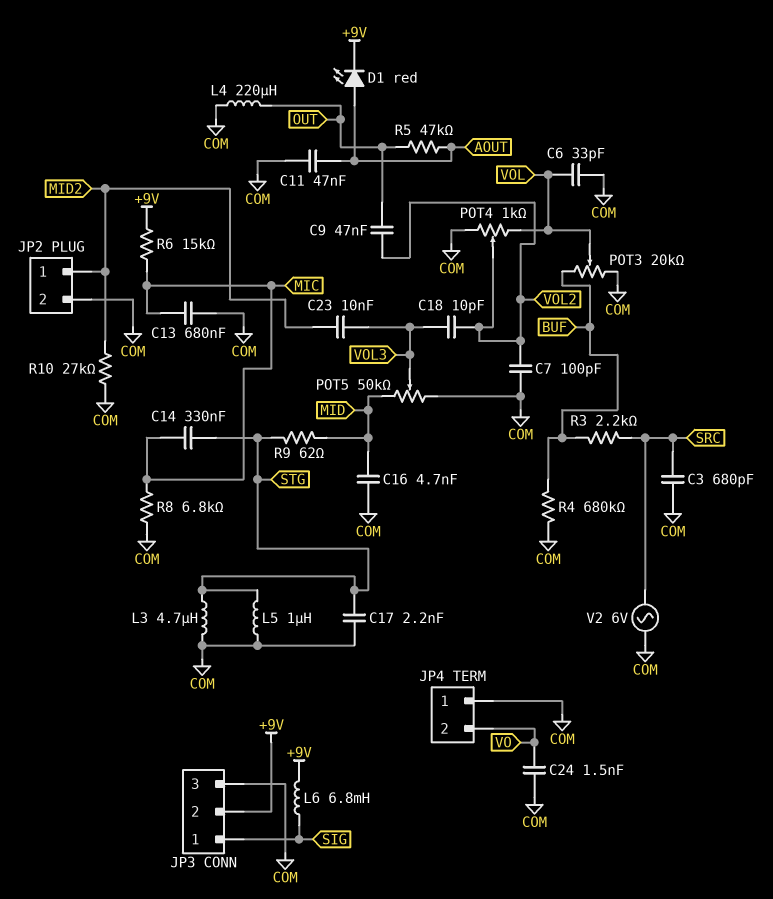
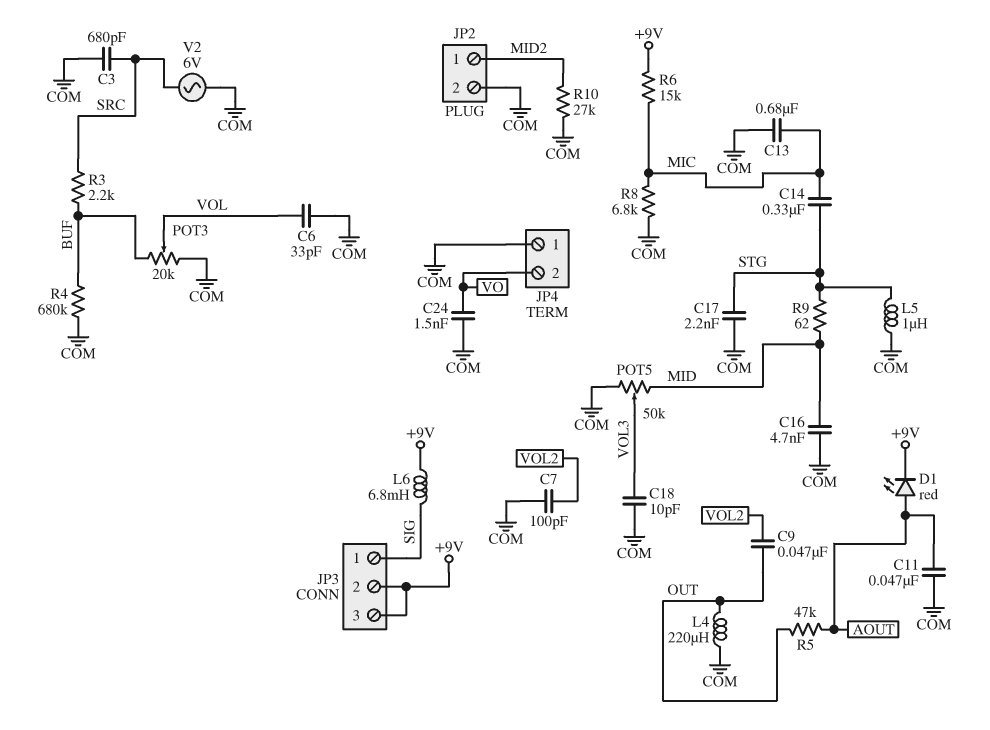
C18: 10pF (VOL2, VOL3) -> 10pF (COM, VOL3)
C23: 10nF (MID2, VOL3) -> none
JP3 pin 3: COM -> +9V
L3: 4.7uH (COM, STG) -> none
POT4: 1k (COM, VOL, wiper VOL2) -> none

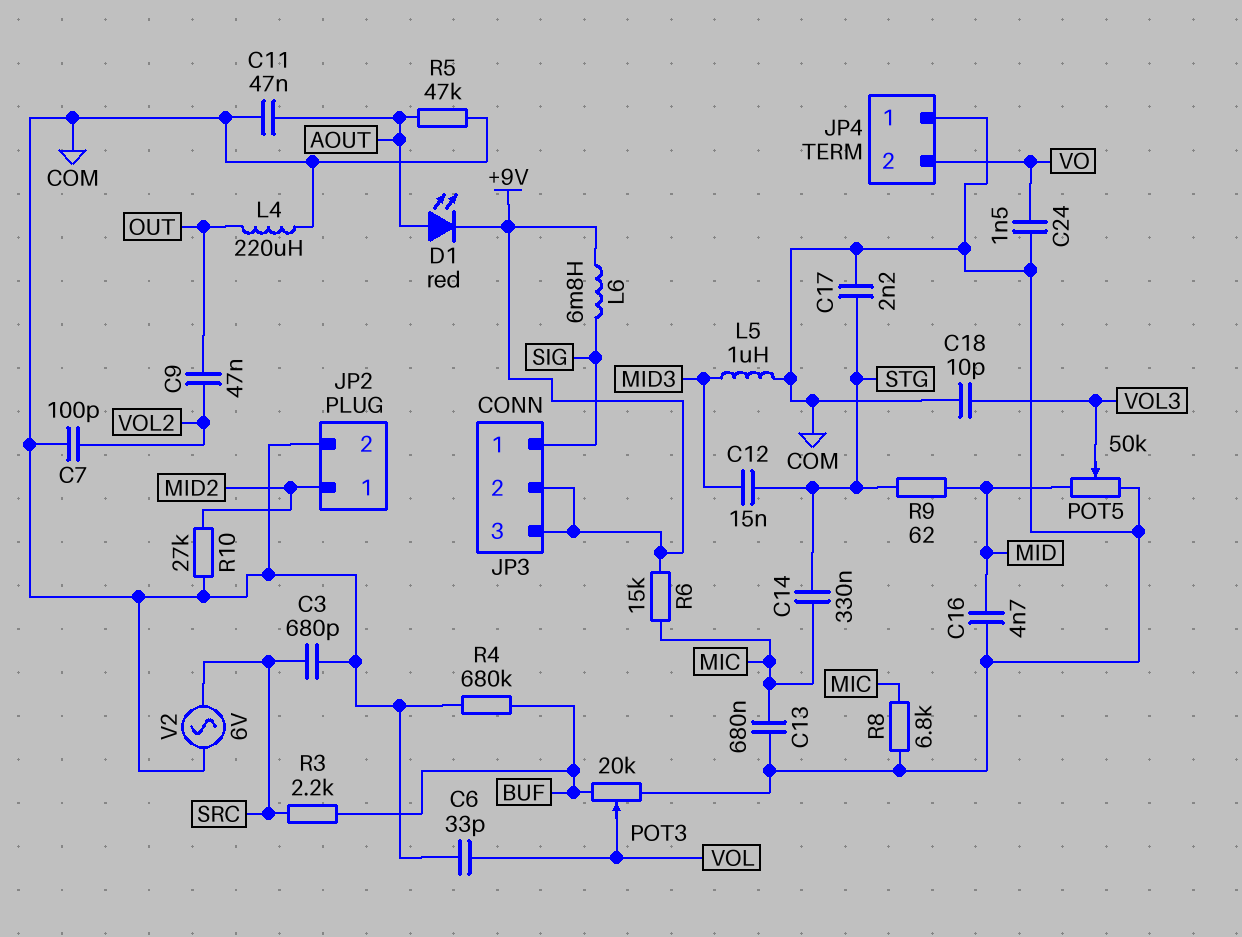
C12: none -> 15nF (MID3, STG)
L5: 1uH (COM, STG) -> 1uH (COM, MID3)
R5: 47k (AOUT, OUT) -> 47k (AOUT, COM)

